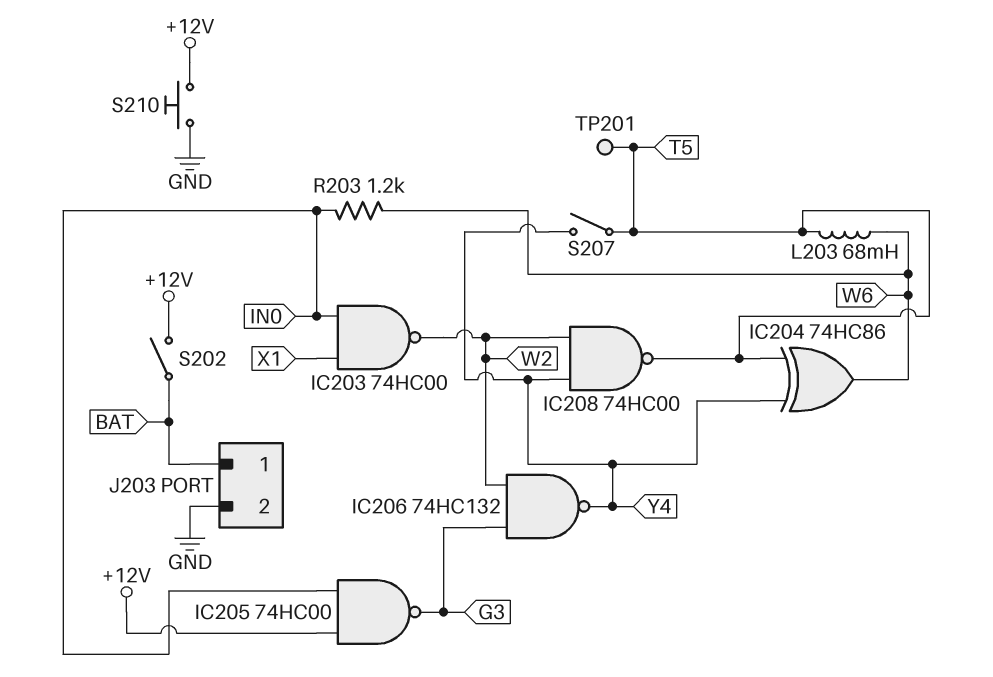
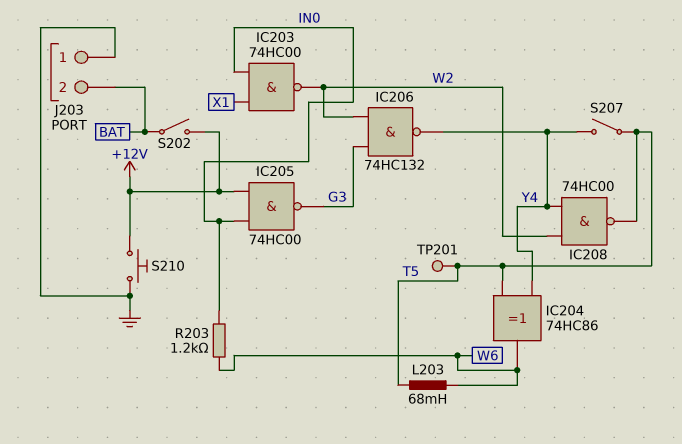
J203 pin 1: BAT -> GND
J203 pin 2: GND -> BAT

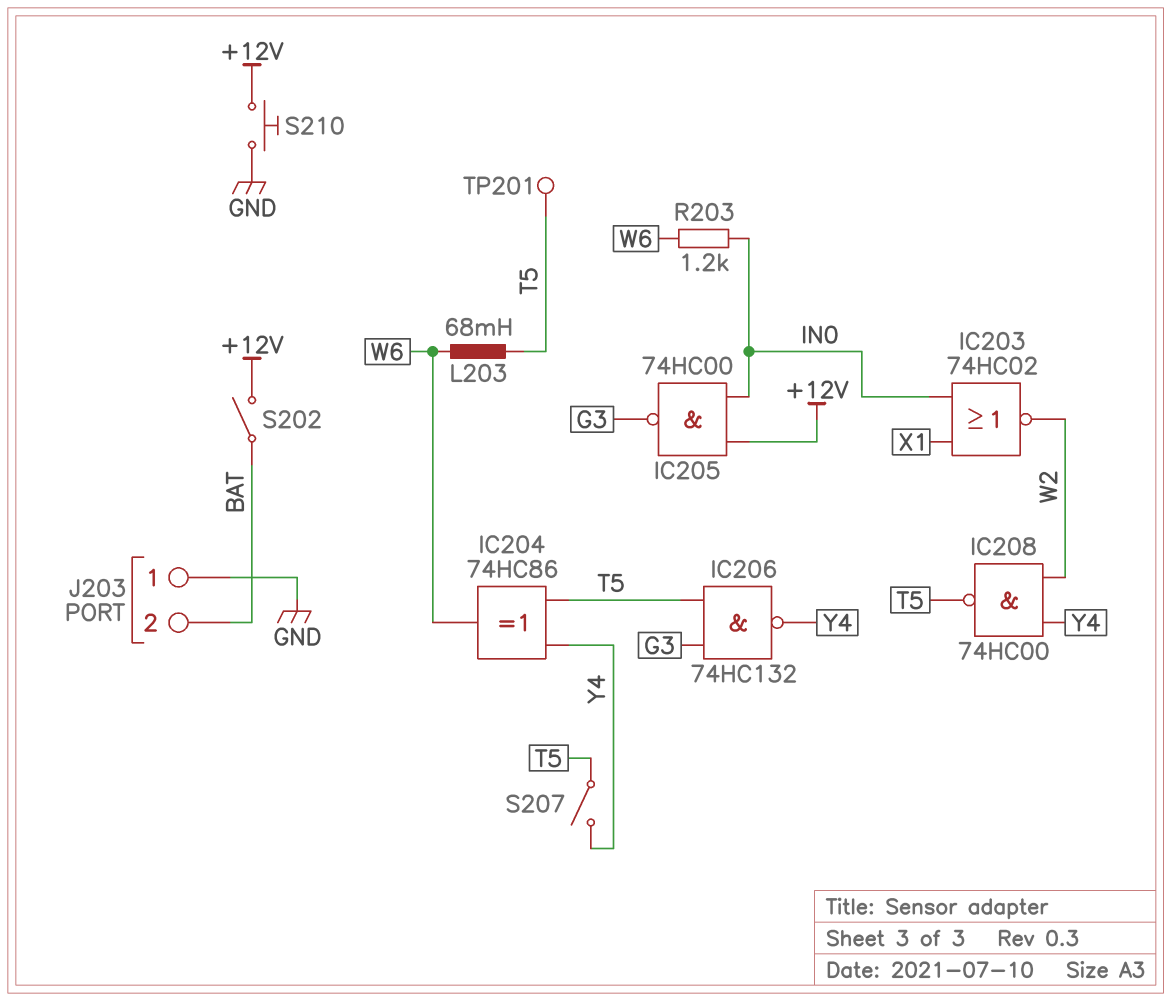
IC203: NAND 74HC00 (in IN0, in X1, out W2) -> NOR 74HC02 (in IN0, in X1, out W2)
IC206: NAND 74HC132 (in G3, in W2, out Y4) -> NAND 74HC132 (in G3, in T5, out Y4)

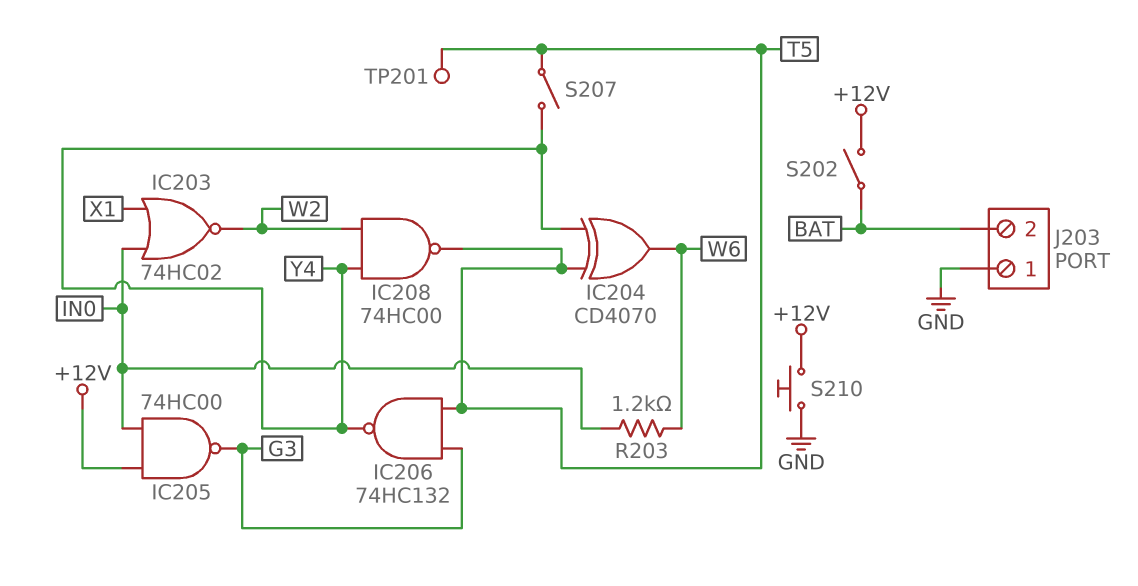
IC204: XOR 74HC86 (in T5, in Y4, out W6) -> XOR CD4070 (in T5, in Y4, out W6)
L203: 68mH (T5, W6) -> none

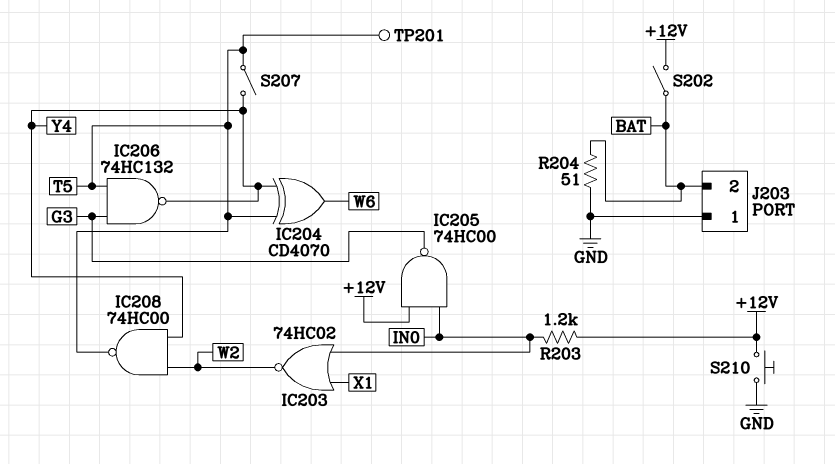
R203: 1.2k (IN0, W6) -> 1.2k (+12V, IN0)
R204: none -> 51 (BAT, GND)

